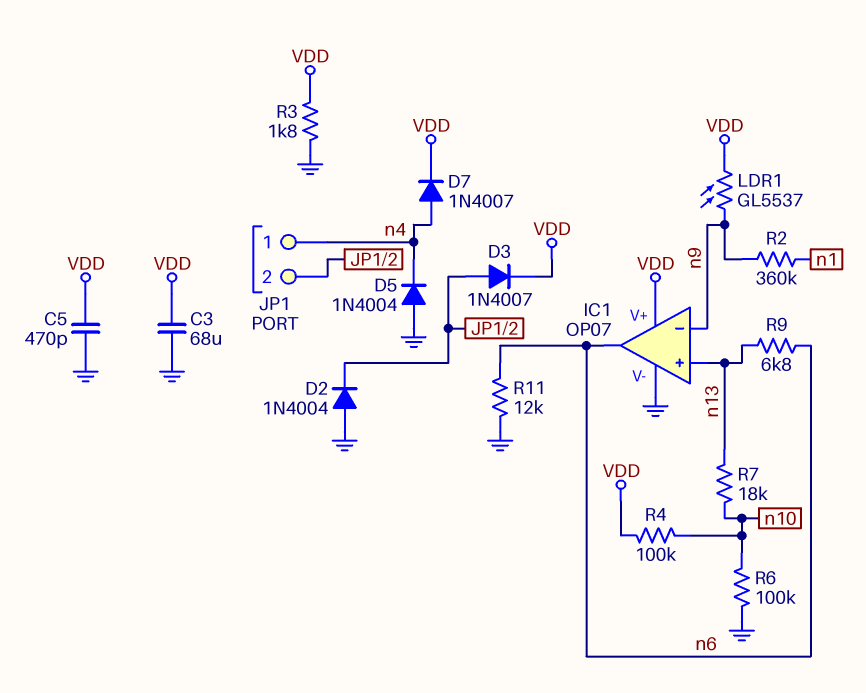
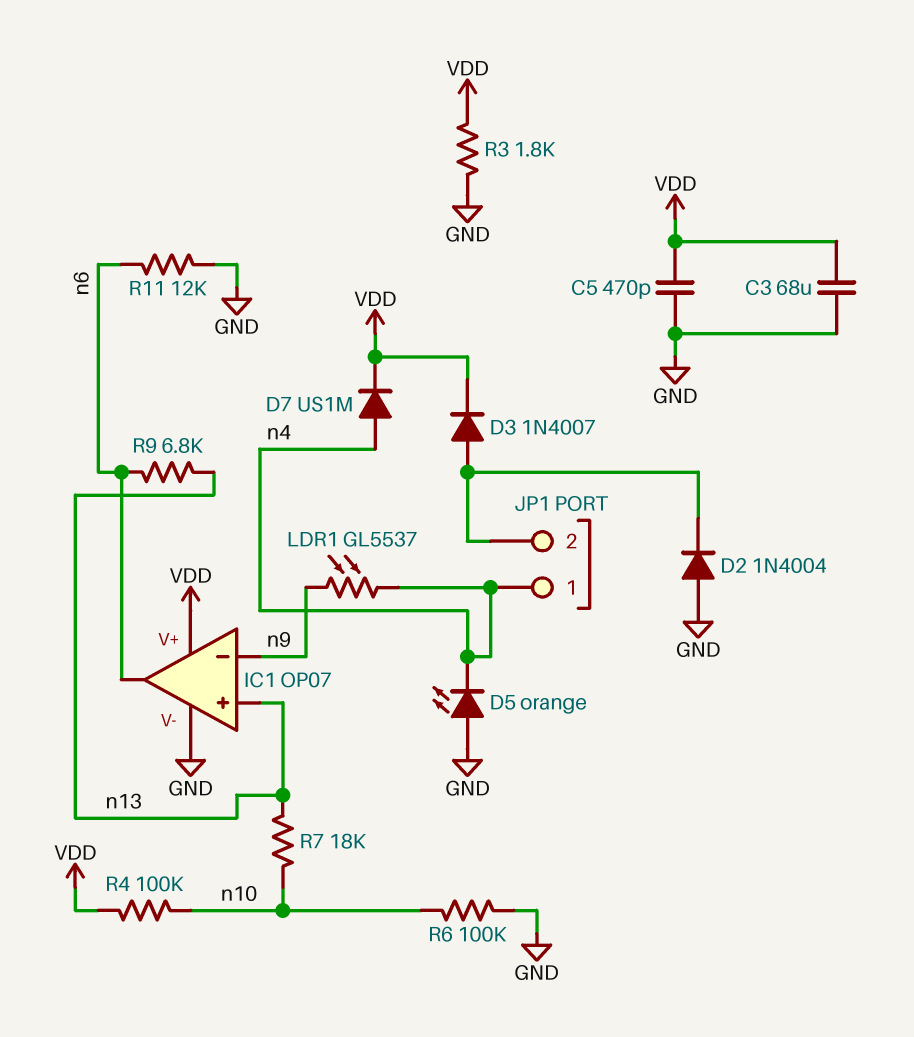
D5: diode 1N4004 (A GND, K n4) -> LED orange (A GND, K n4)
D7: diode 1N4007 (A n4, K VDD) -> diode US1M (A n4, K VDD)
LDR1: GL5537 (VDD, n9) -> GL5537 (n4, n9)
R2: 360k (n1, n9) -> none

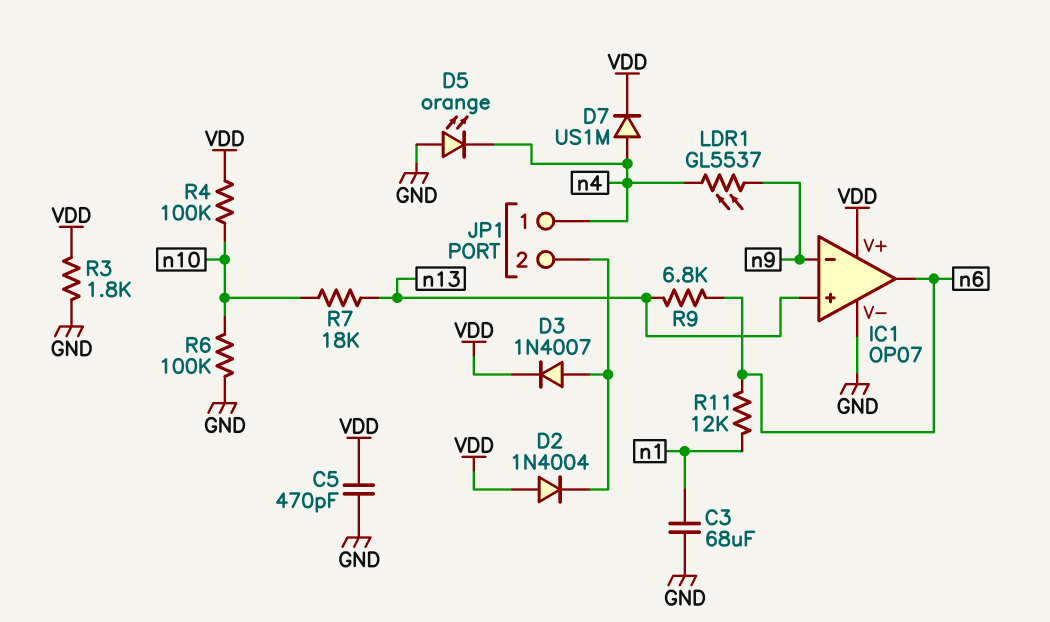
C3: 68uF (GND, VDD) -> 68uF (GND, n1)
D2: diode 1N4004 (A GND, K JP1/2) -> diode 1N4004 (A VDD, K JP1/2)
R11: 12k (GND, n6) -> 12k (n1, n6)

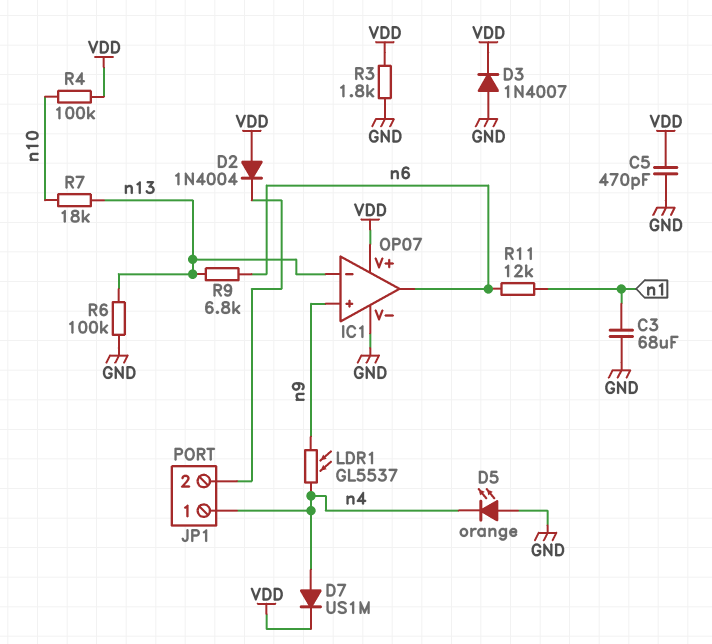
D3: diode 1N4007 (A JP1/2, K VDD) -> diode 1N4007 (A GND, K VDD)
IC1 pin in+: n13 -> n9
IC1 pin in-: n9 -> n13
R6: 100k (GND, n10) -> 100k (GND, n13)

